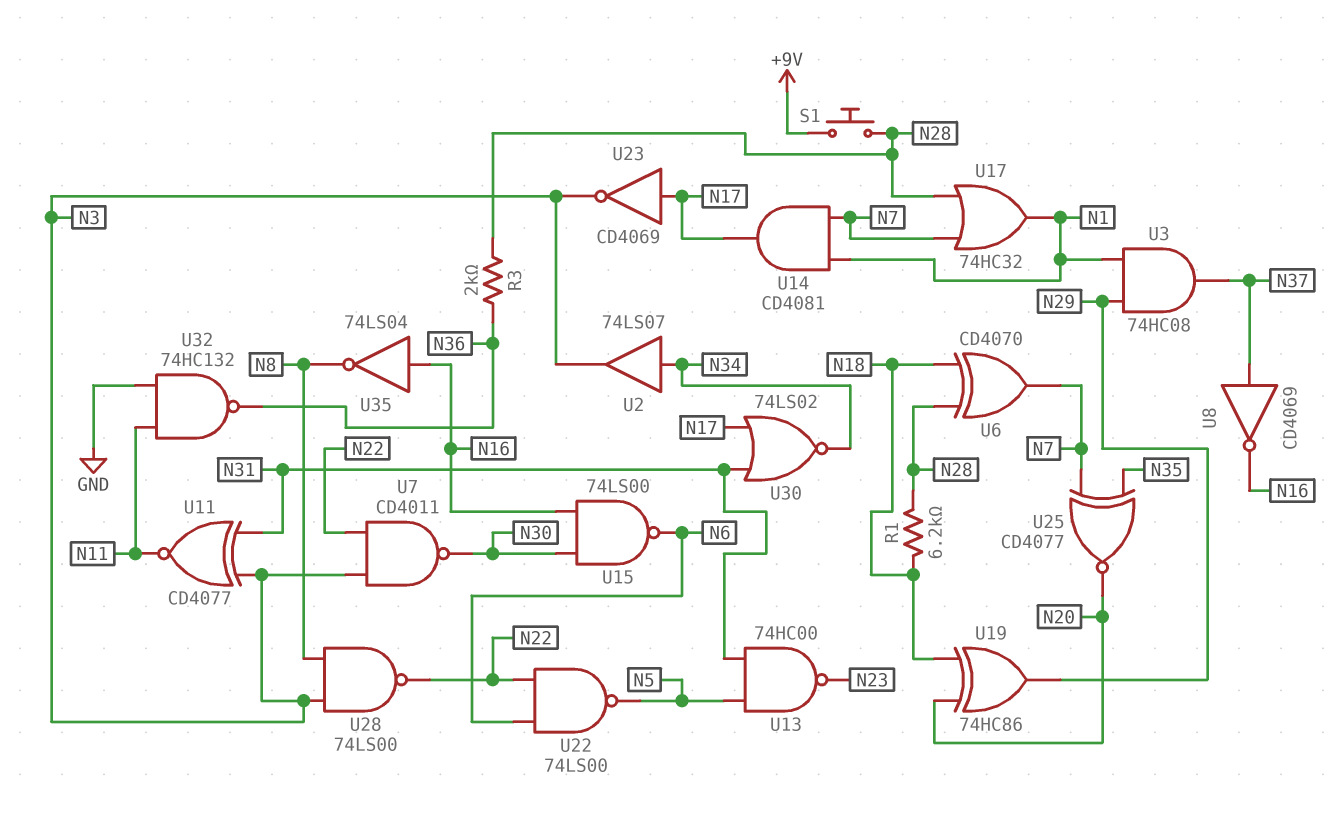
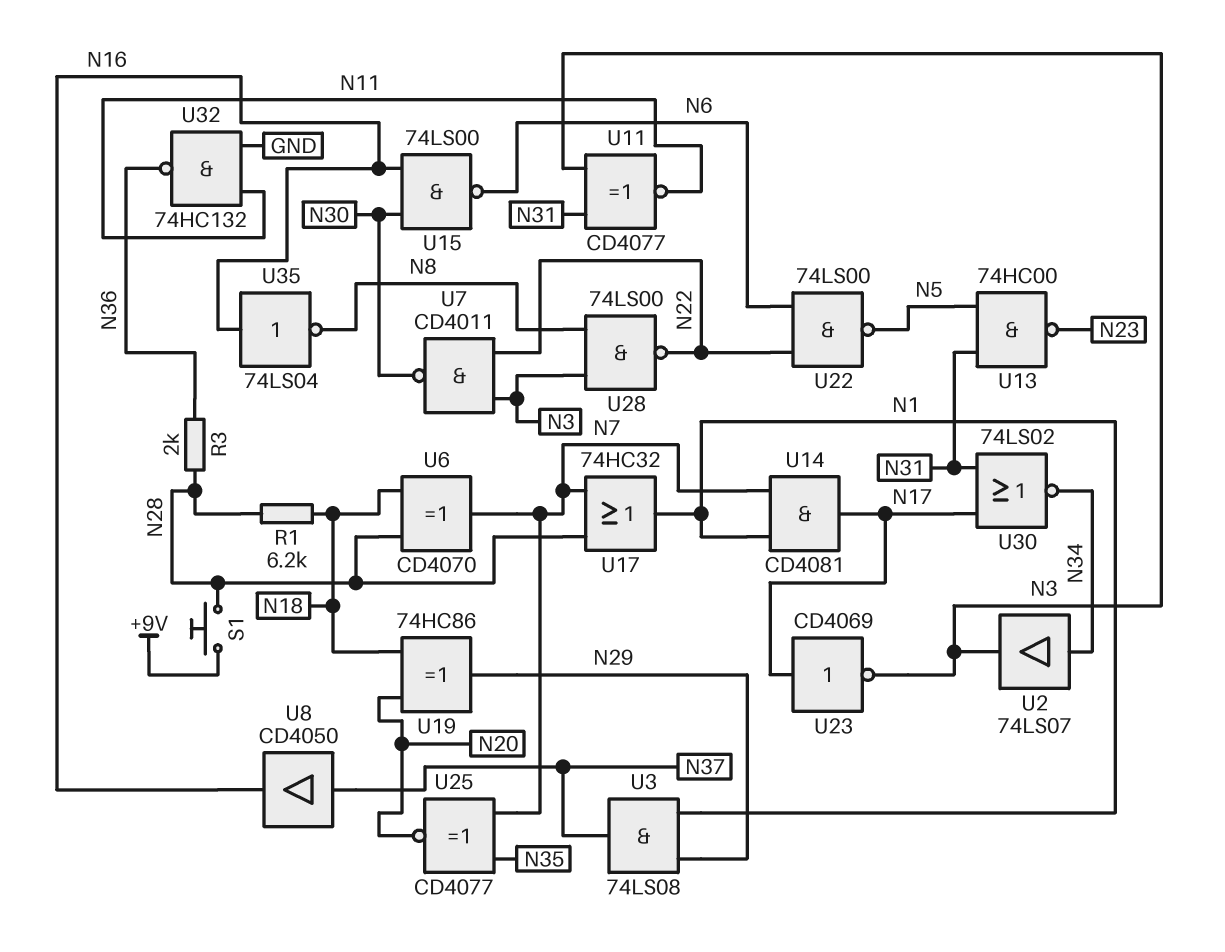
U3: AND 74HC08 (in N1, in N29, out N37) -> AND 74LS08 (in N1, in N29, out N37)
U8: NOT CD4069 (in N37, out N16) -> buffer CD4050 (in N37, out N16)

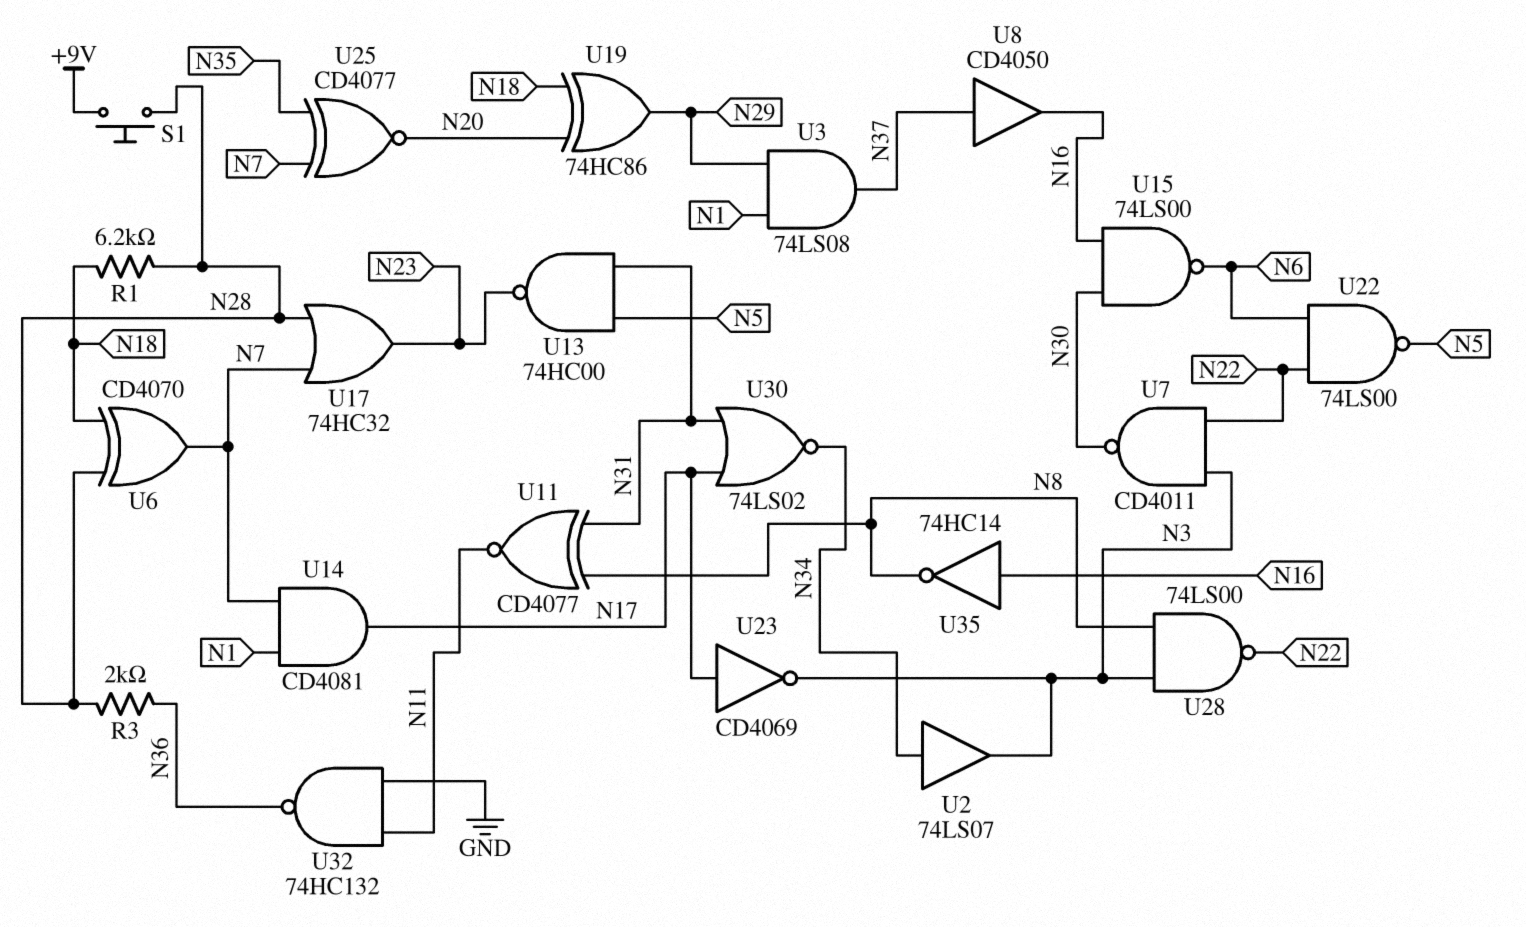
U11: XNOR CD4077 (in N3, in N31, out N11) -> XNOR CD4077 (in N8, in N31, out N11)
U17: OR 74HC32 (in N7, in N28, out N1) -> OR 74HC32 (in N7, in N28, out N23)
U35: NOT 74LS04 (in N16, out N8) -> NOT 74HC14 (in N16, out N8)

